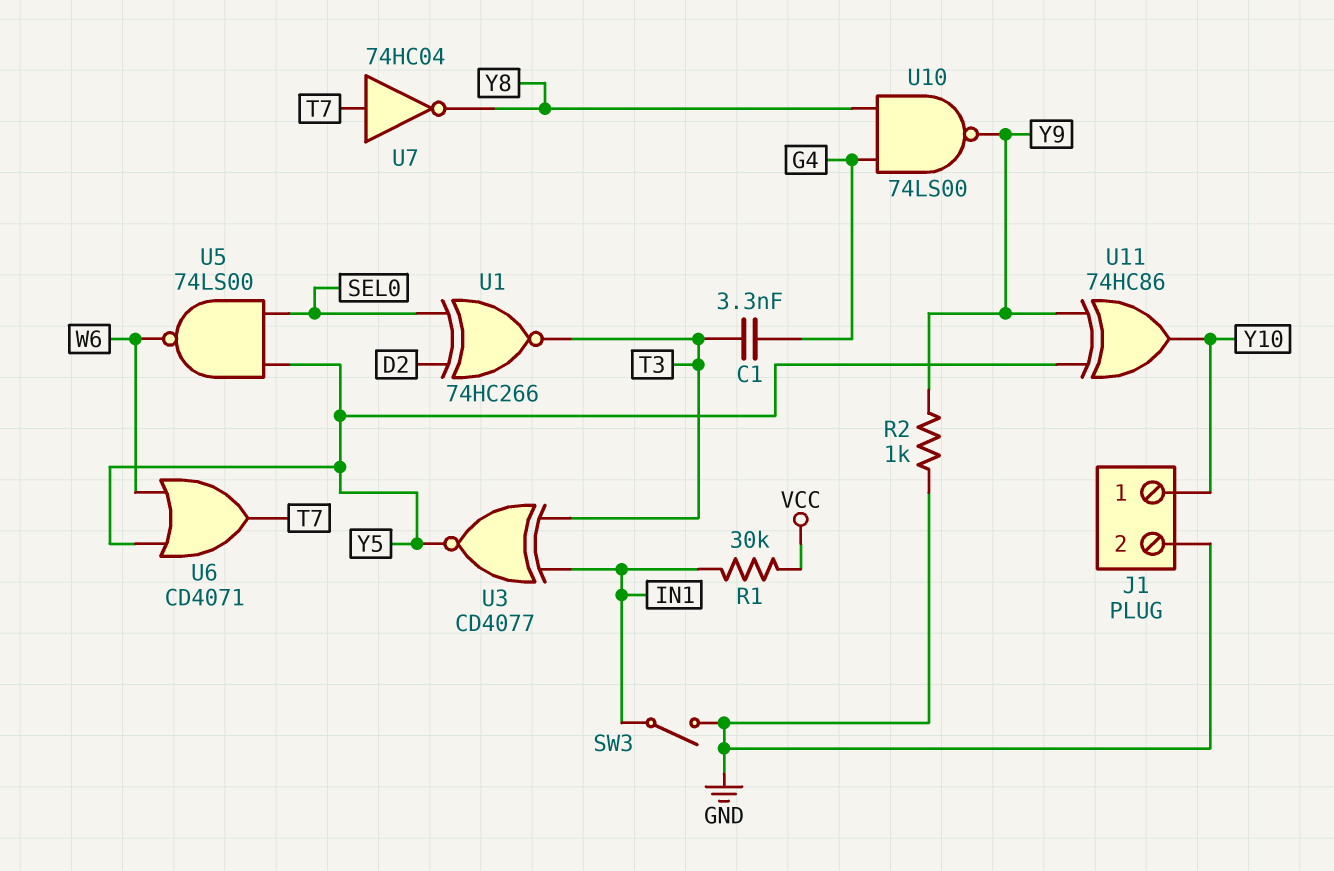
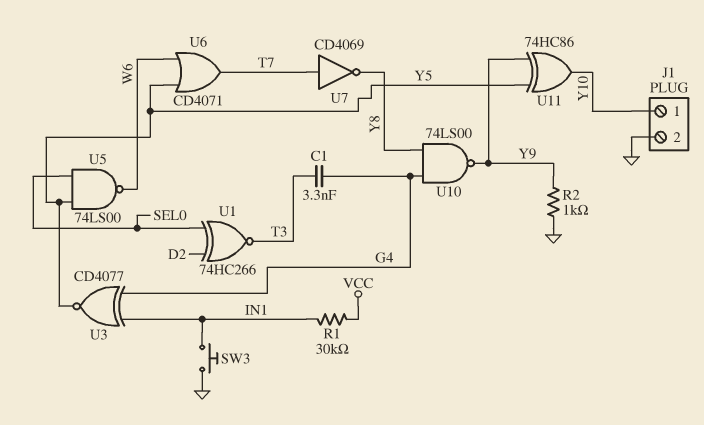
SW3: switch (GND, IN1) -> button (GND, IN1)
U3: XNOR CD4077 (in IN1, in T3, out Y5) -> XNOR CD4077 (in G4, in IN1, out Y5)
U7: NOT 74HC04 (in T7, out Y8) -> NOT CD4069 (in T7, out Y8)

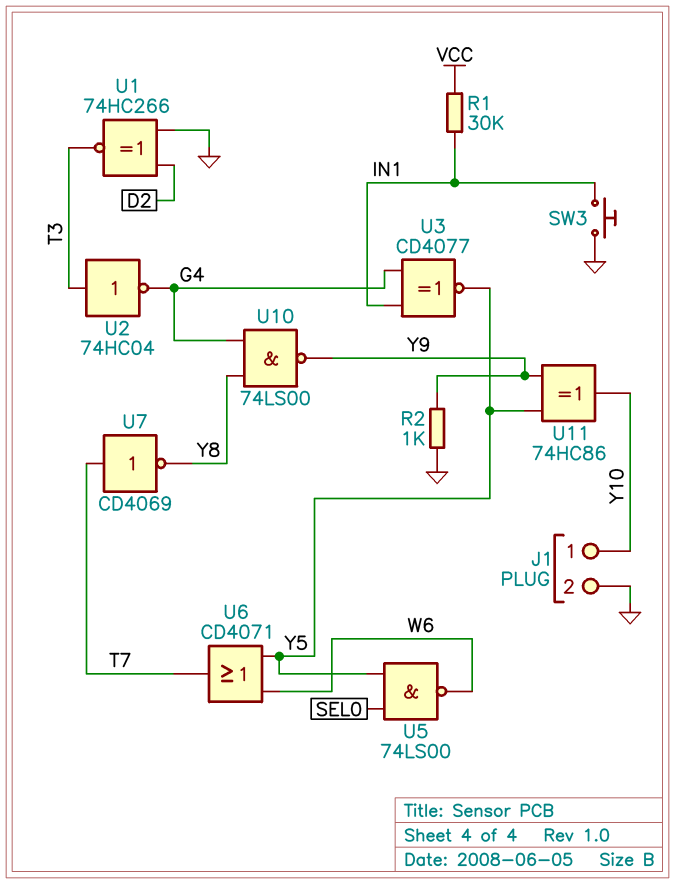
C1: 3.3nF (G4, T3) -> none
U1: XNOR 74HC266 (in D2, in SEL0, out T3) -> XNOR 74HC266 (in D2, in GND, out T3)
U2: none -> NOT 74HC04 (in T3, out G4)

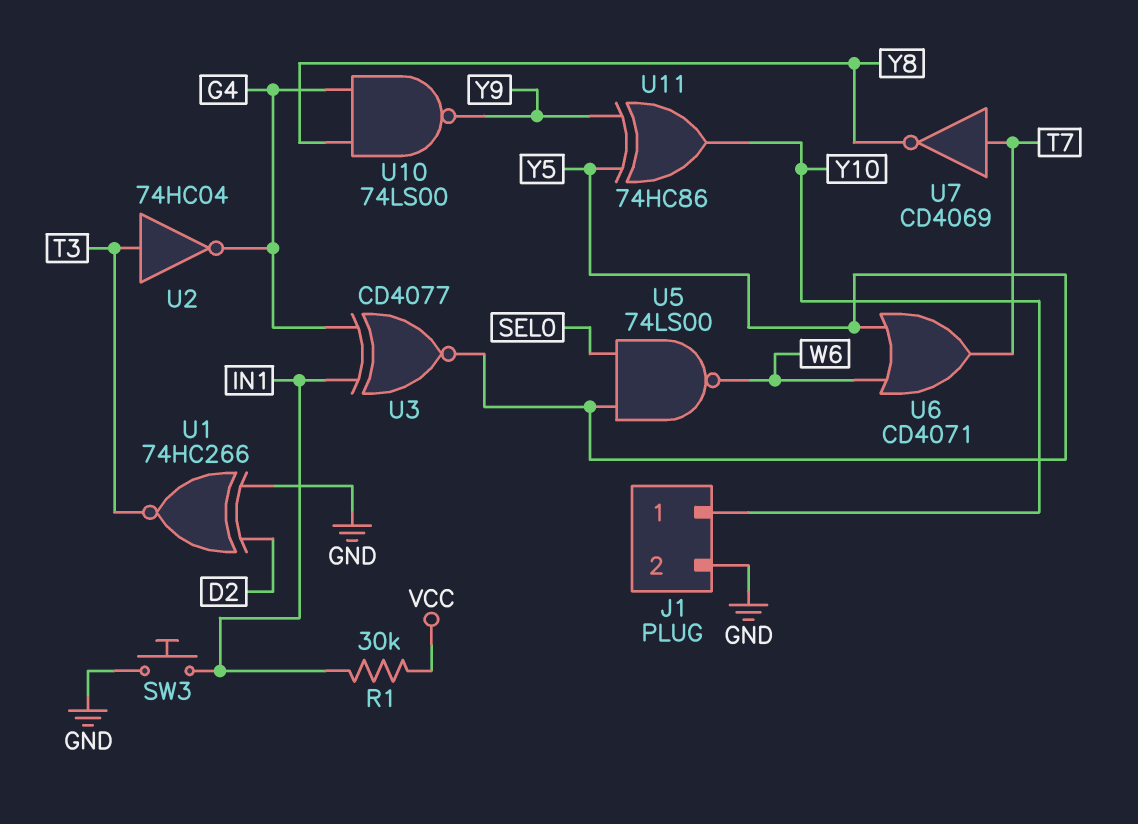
R2: 1k (GND, Y9) -> none

